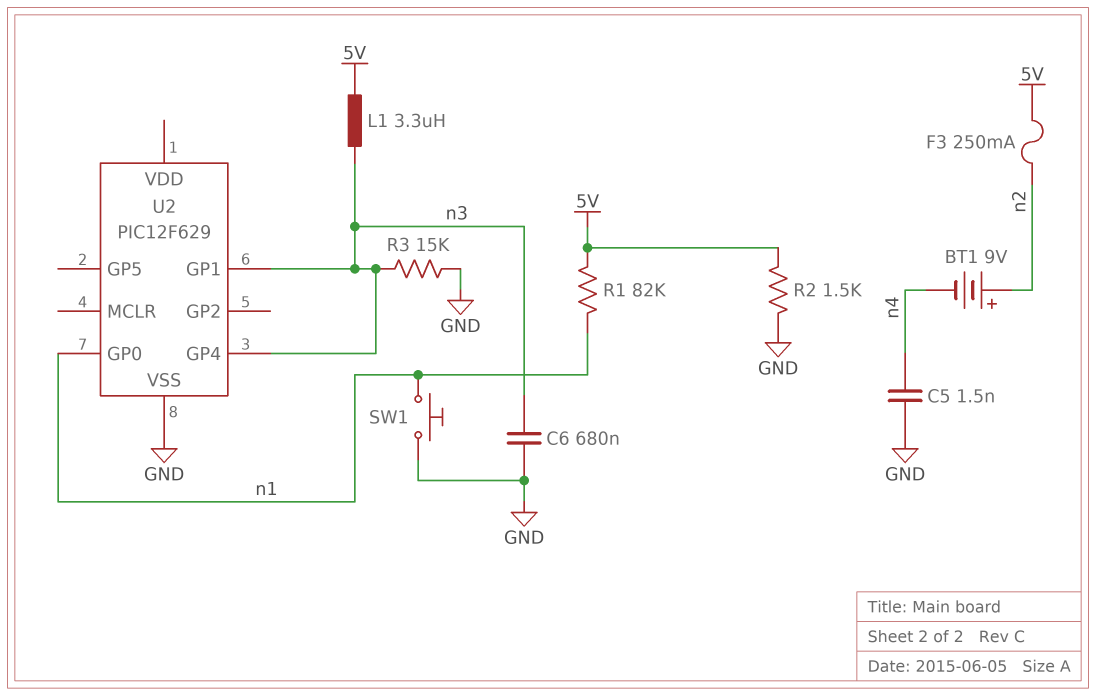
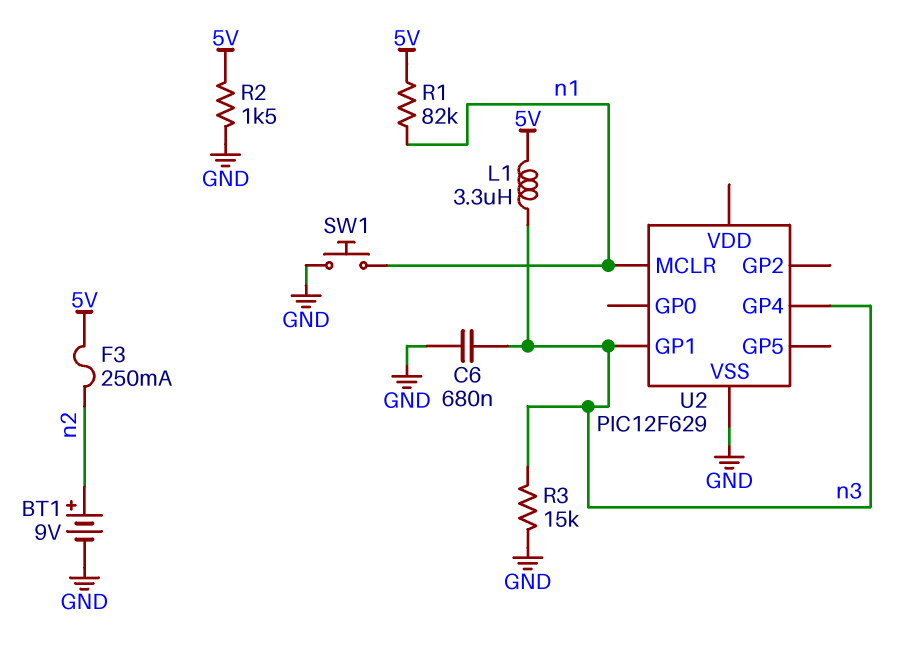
BT1: 9V (plus n2, minus n4) -> 9V (plus n2, minus GND)
C5: 1.5nF (GND, n4) -> none
U2 pin GP0: n1 -> none
U2 pin MCLR: none -> n1

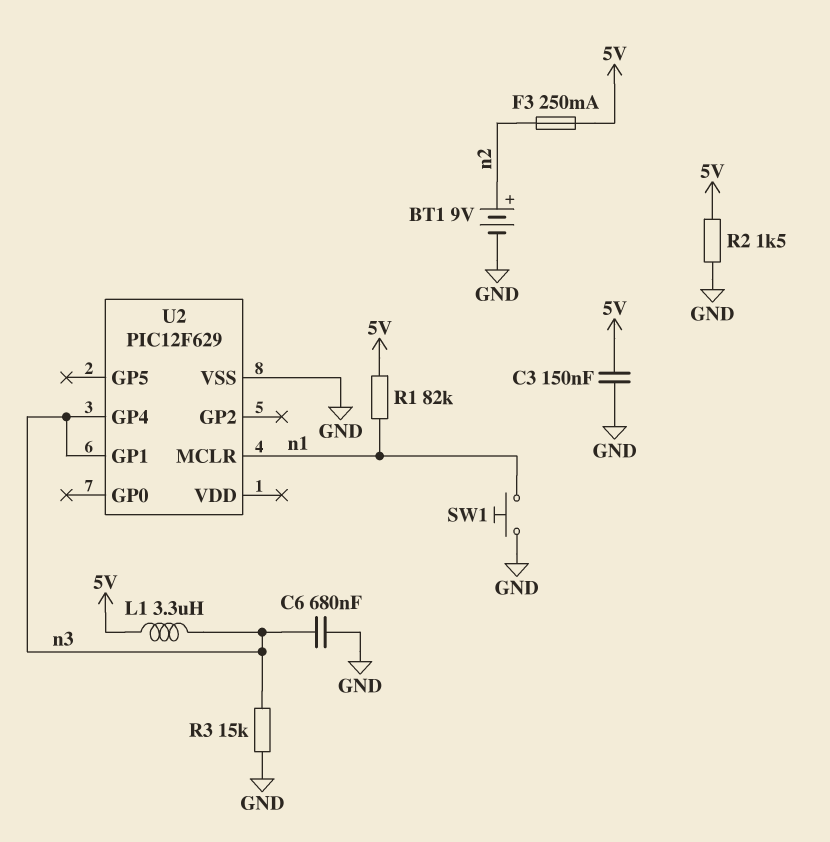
C3: none -> 150nF (5V, GND)

